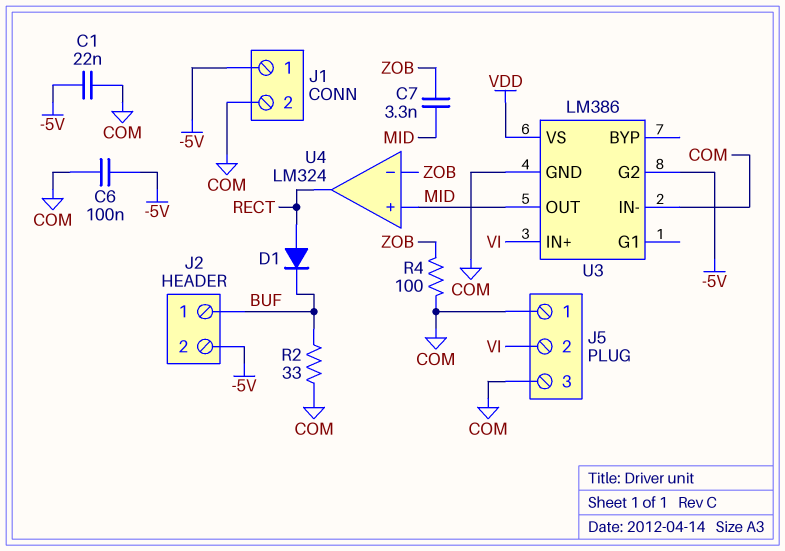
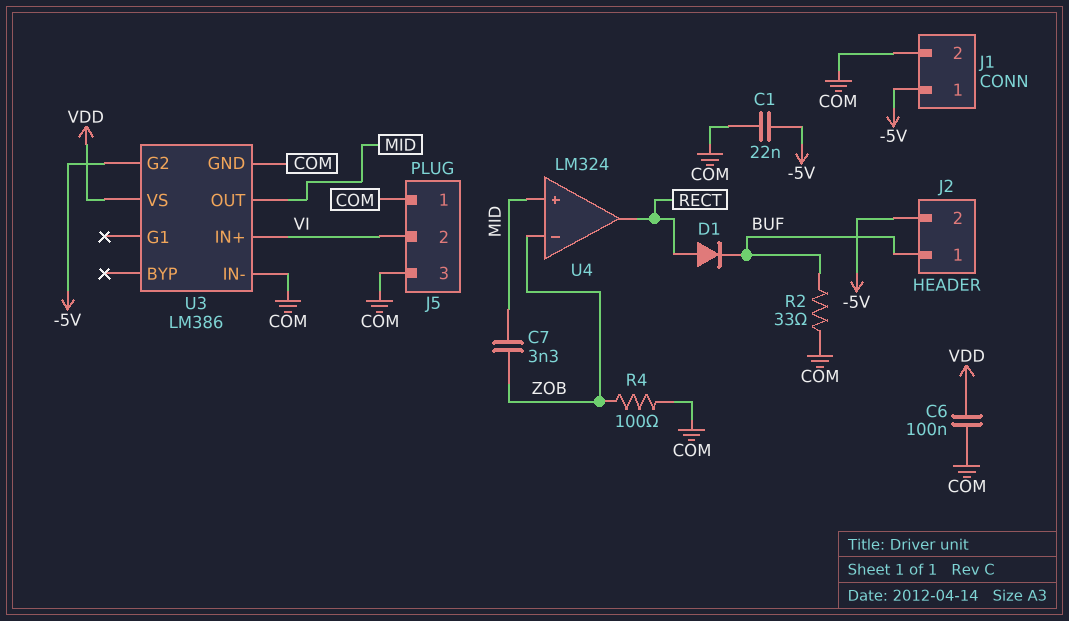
C6: 100nF (-5V, COM) -> 100nF (COM, VDD)

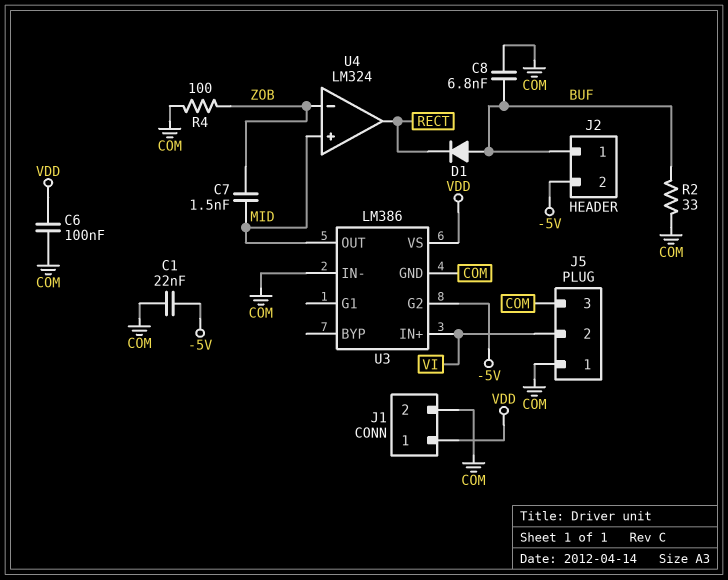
C7: 3.3nF (MID, ZOB) -> 1.5nF (MID, ZOB)
C8: none -> 6.8nF (BUF, COM)
D1: diode (A RECT, K BUF) -> diode (A BUF, K RECT)
J1 pin 1: -5V -> VDD

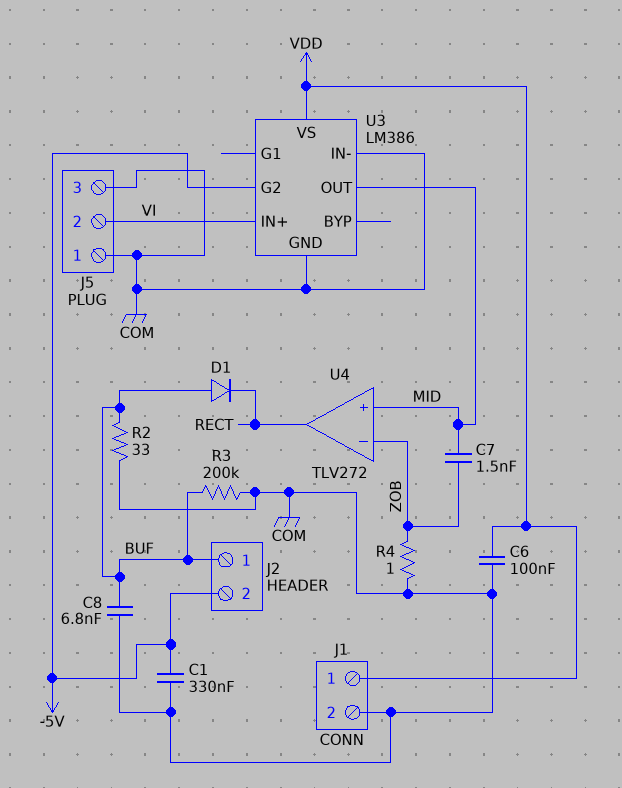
C1: 22nF (-5V, COM) -> 330nF (-5V, COM)
R3: none -> 200k (BUF, COM)
R4: 100 (COM, ZOB) -> 1 (COM, ZOB)
U4: LM324 -> TLV272

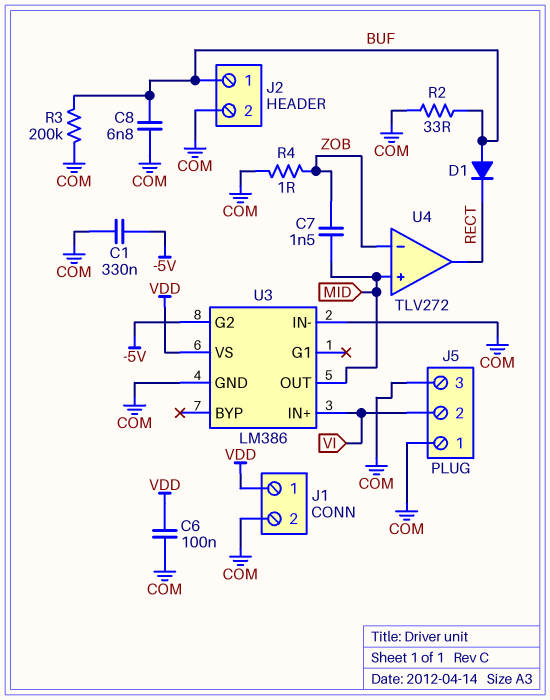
J2 pin 2: -5V -> COM

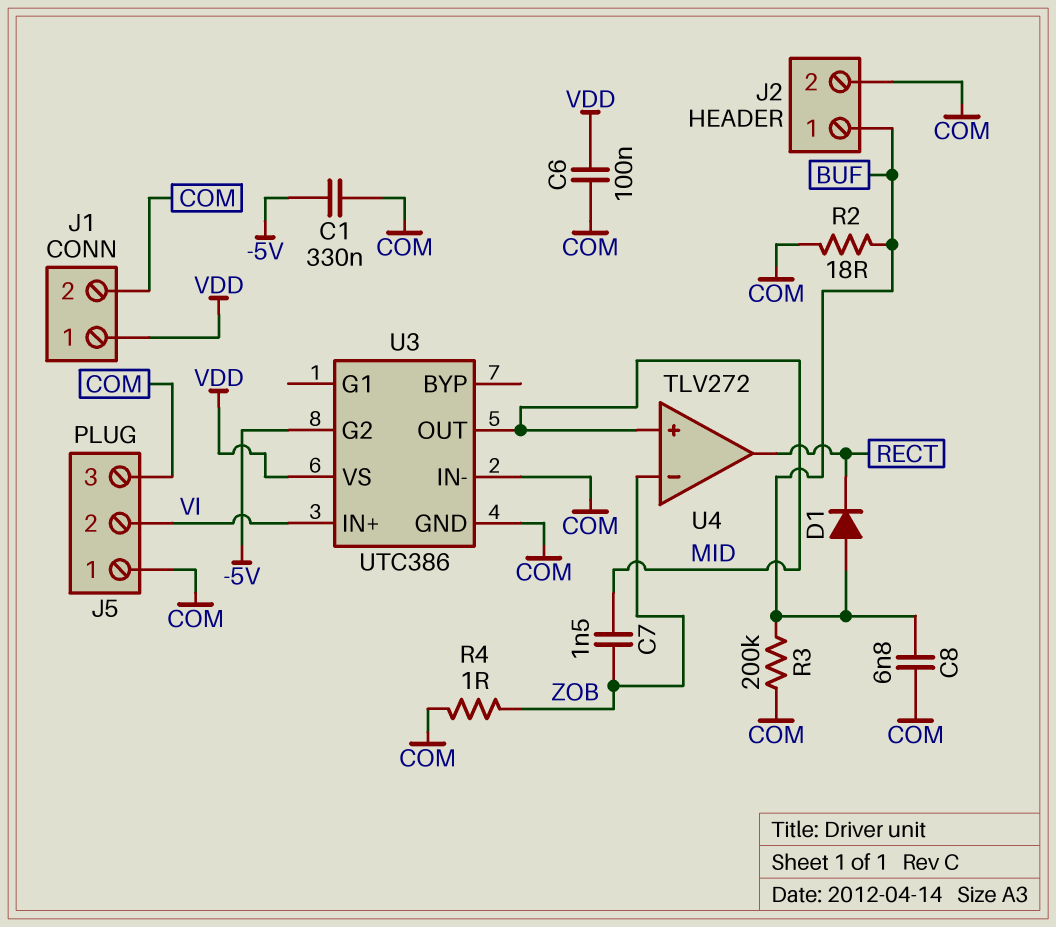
R2: 33 (BUF, COM) -> 18 (BUF, COM)
U3: LM386 -> UTC386

